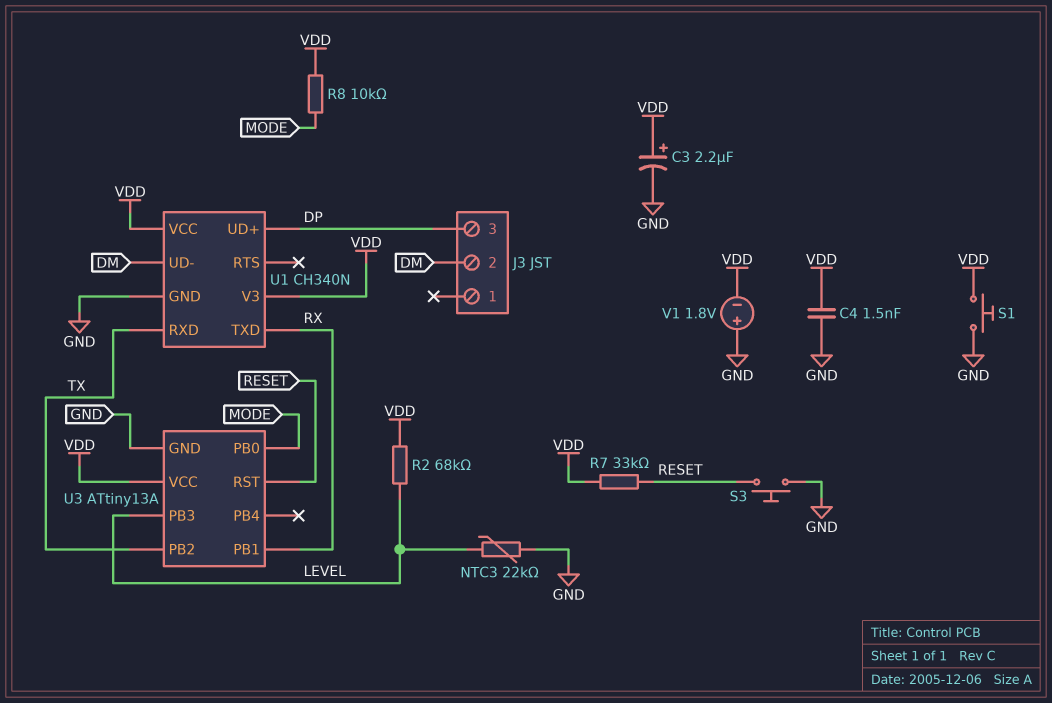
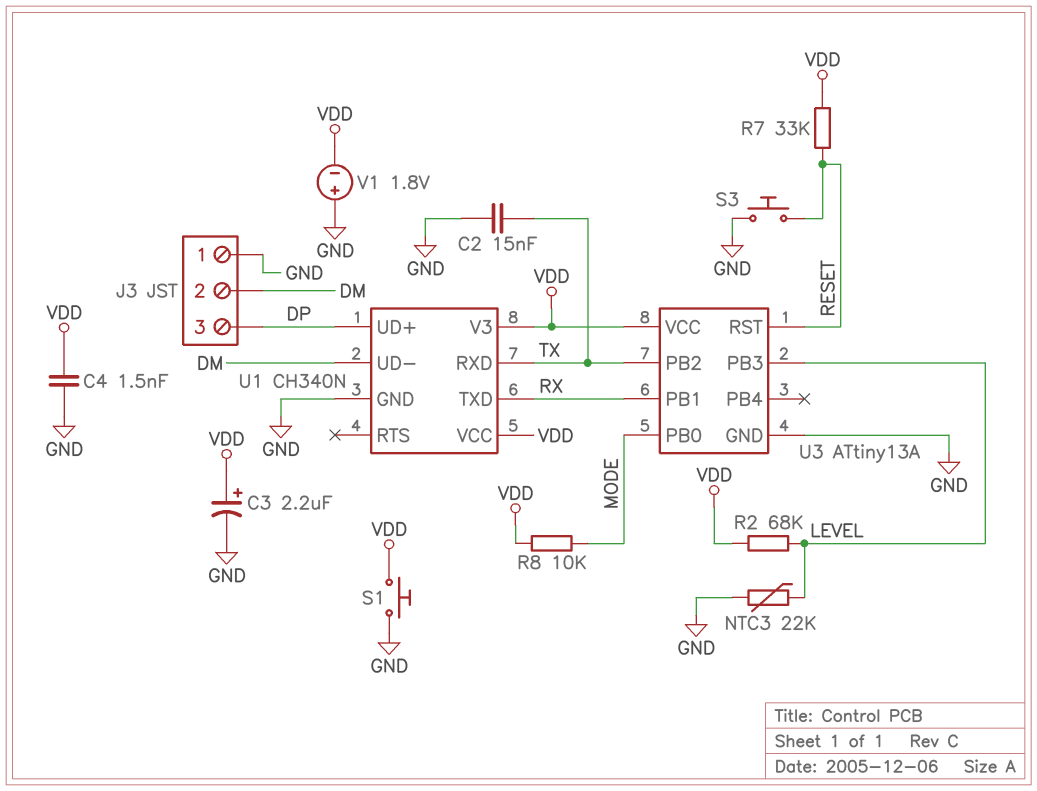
C2: none -> 15nF (GND, TX)
J3 pin 1: none -> GND

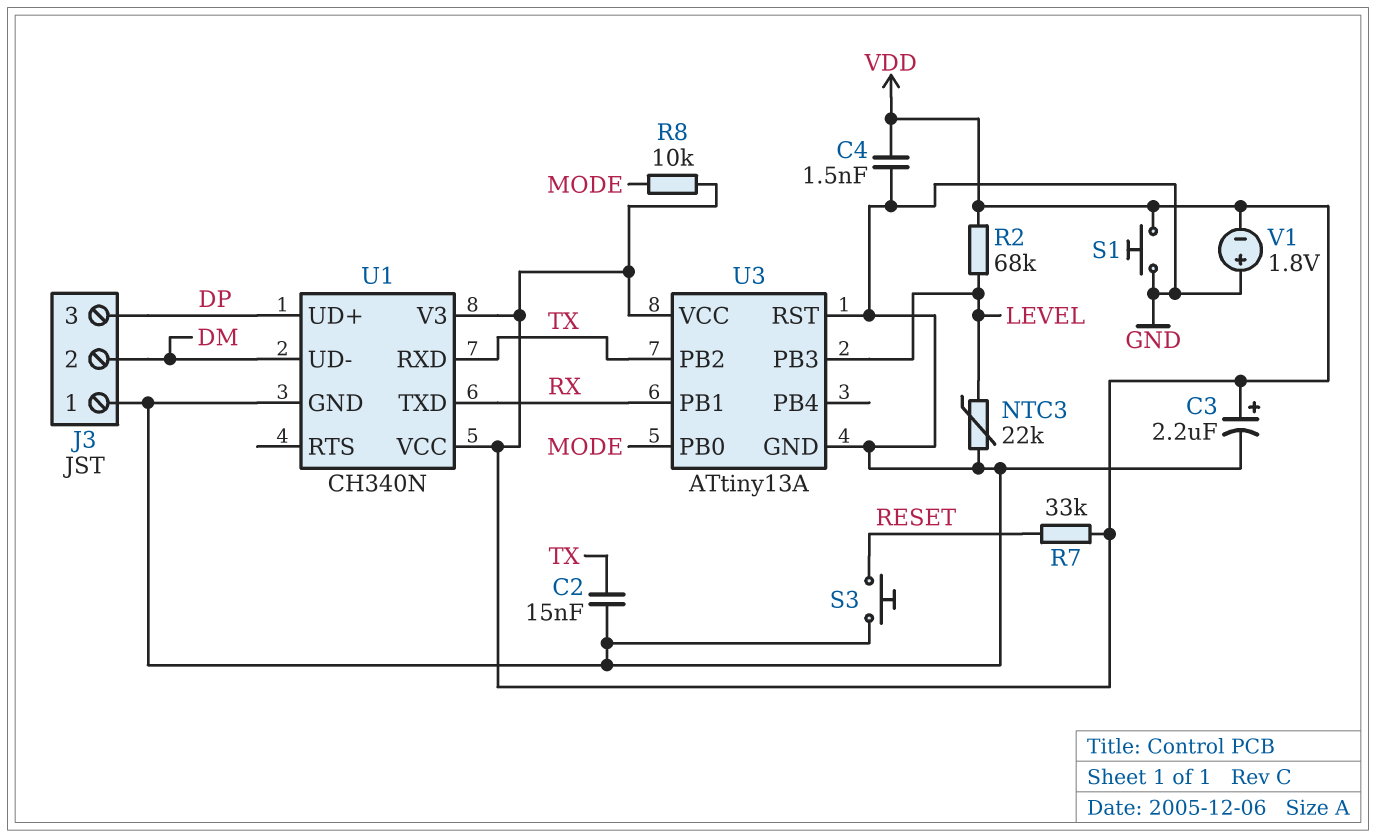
U3 pin RST: RESET -> GND

